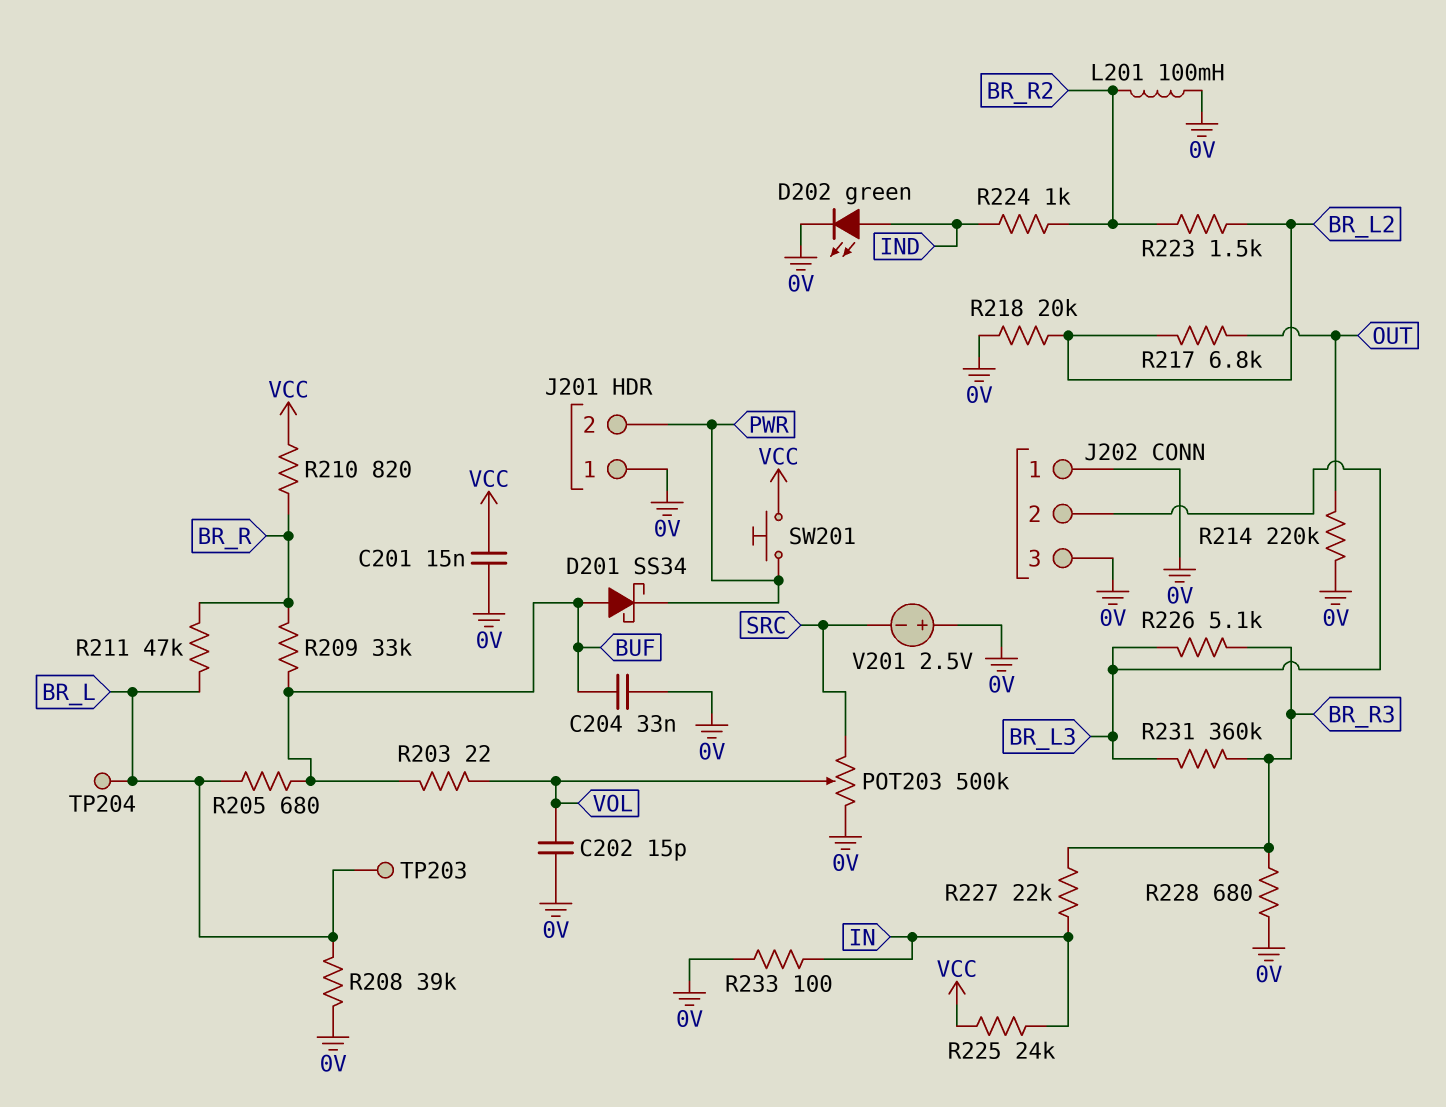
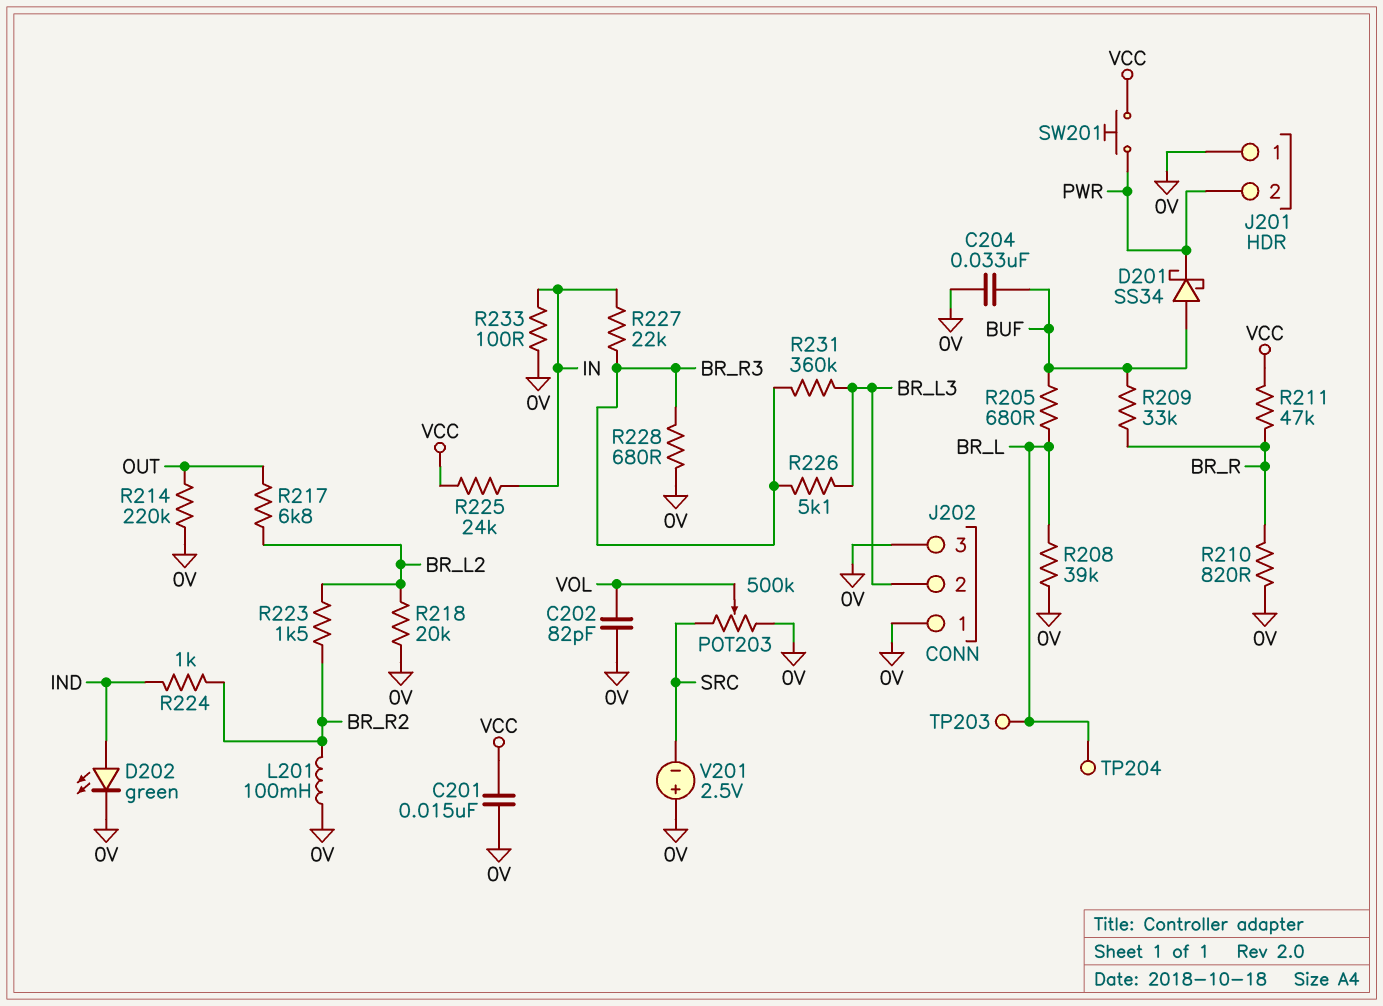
C202: 15pF (0V, VOL) -> 82pF (0V, VOL)
R203: 22 (BUF, VOL) -> none
R210: 820 (BR_R, VCC) -> 820 (0V, BR_R)
R211: 47k (BR_L, BR_R) -> 47k (BR_R, VCC)

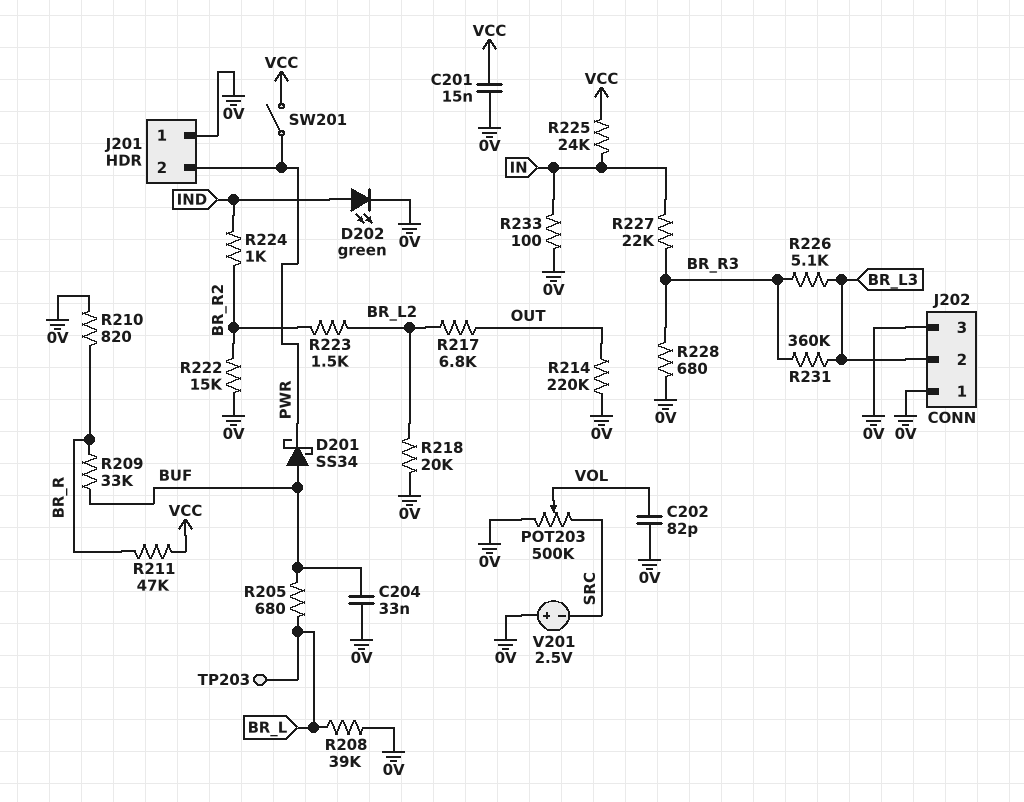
L201: 100mH (0V, BR_R2) -> none
R222: none -> 15k (0V, BR_R2)
SW201: button (PWR, VCC) -> switch (PWR, VCC)
TP204: test point (BR_L) -> none

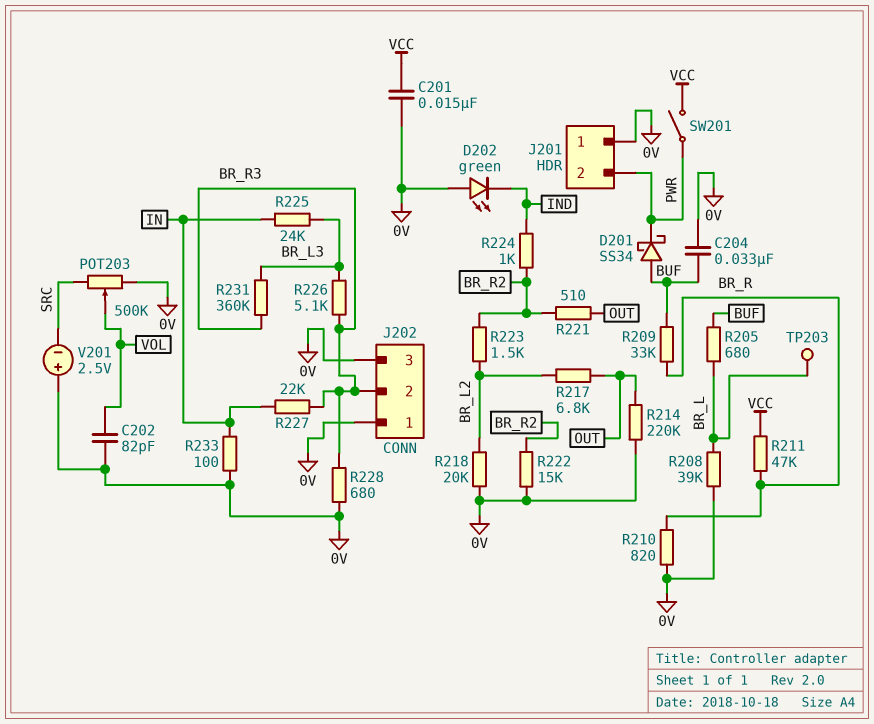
D202: LED green (A IND, K 0V) -> LED green (A 0V, K IND)
J202 pin 2: BR_L3 -> BR_R3
R221: none -> 510 (BR_R2, OUT)
R225: 24k (IN, VCC) -> 24k (BR_L3, IN)

